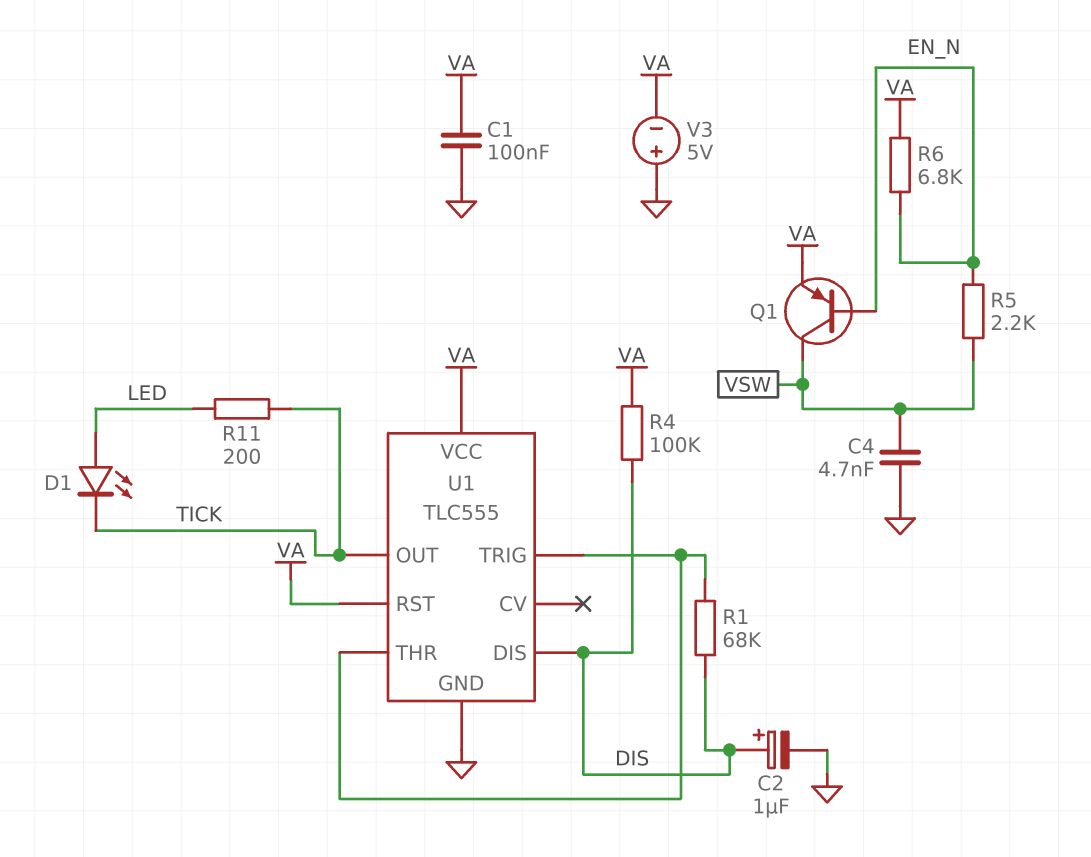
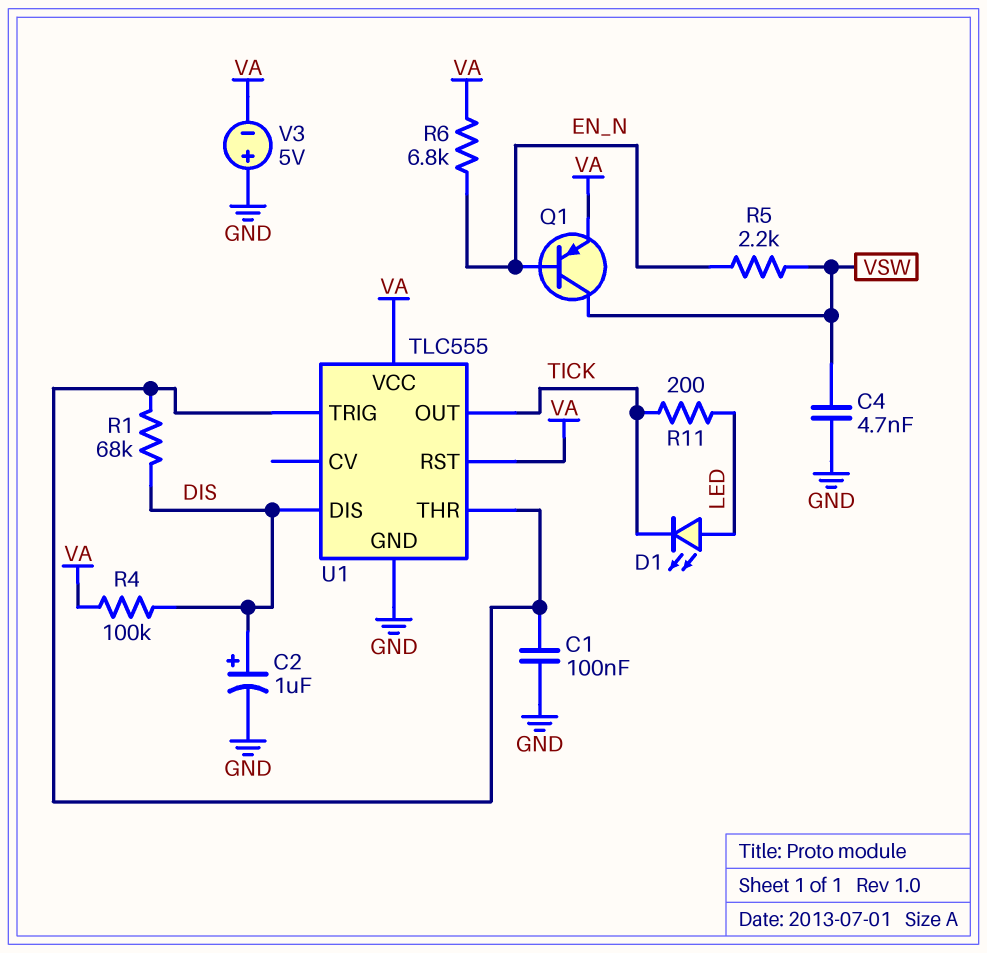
C1: 100nF (GND, VA) -> 100nF (GND, U1/THR)

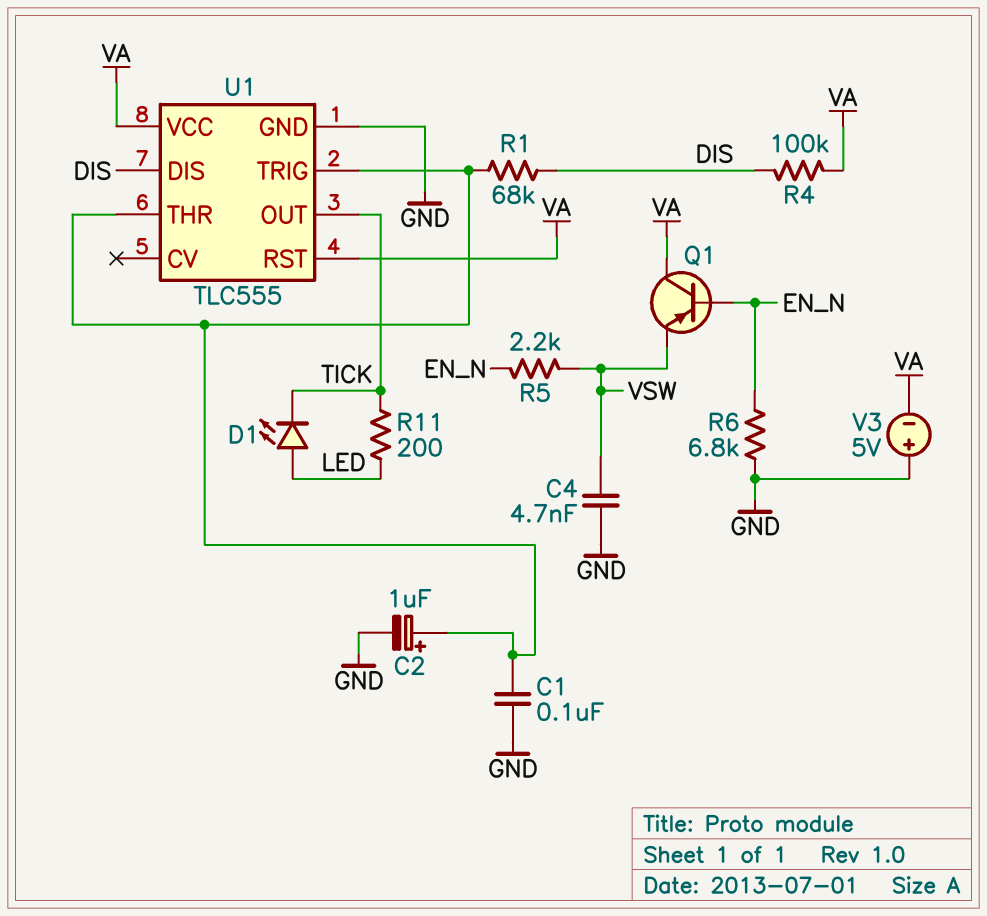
C2: 1uF (plus DIS, minus GND) -> 1uF (plus U1/THR, minus GND)
Q1: PNP (B EN_N, C VSW, E VA) -> PNP (B EN_N, C VA, E VSW)
R6: 6.8k (EN_N, VA) -> 6.8k (EN_N, GND)

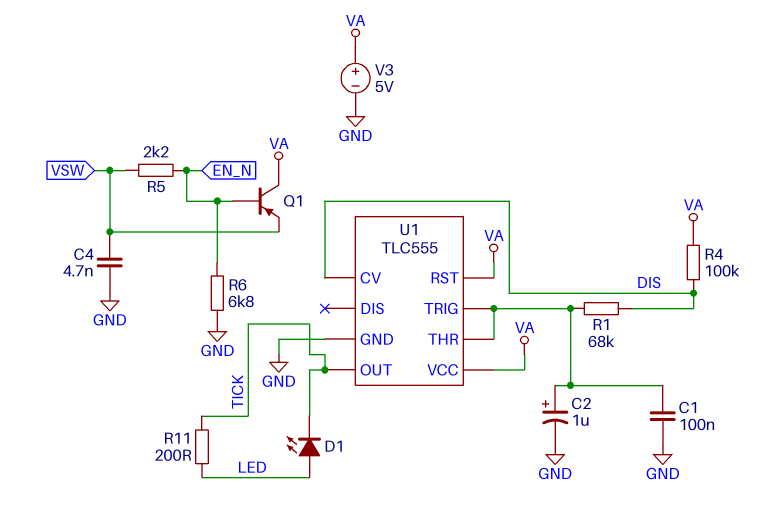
U1 pin CV: none -> DIS
U1 pin DIS: DIS -> none
V3: 5V (plus GND, minus VA) -> 5V (plus VA, minus GND)

